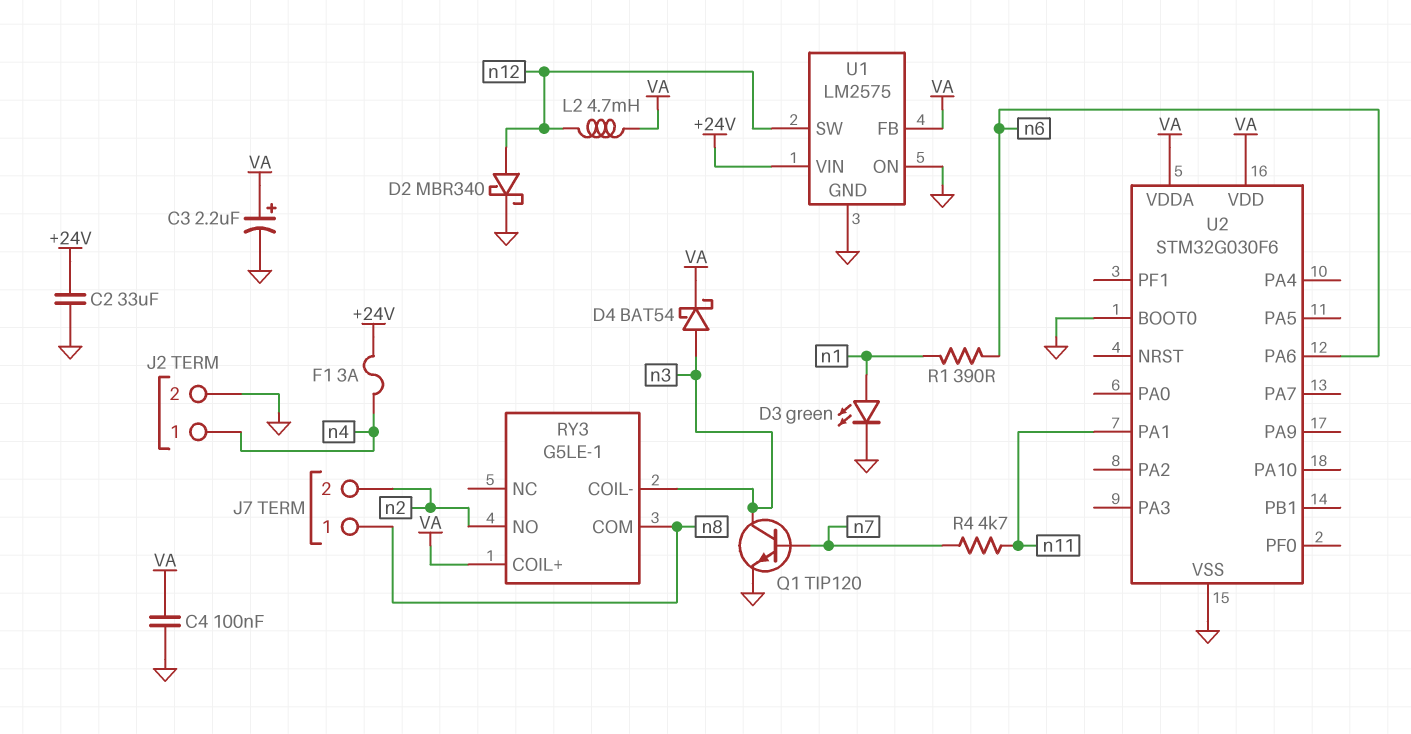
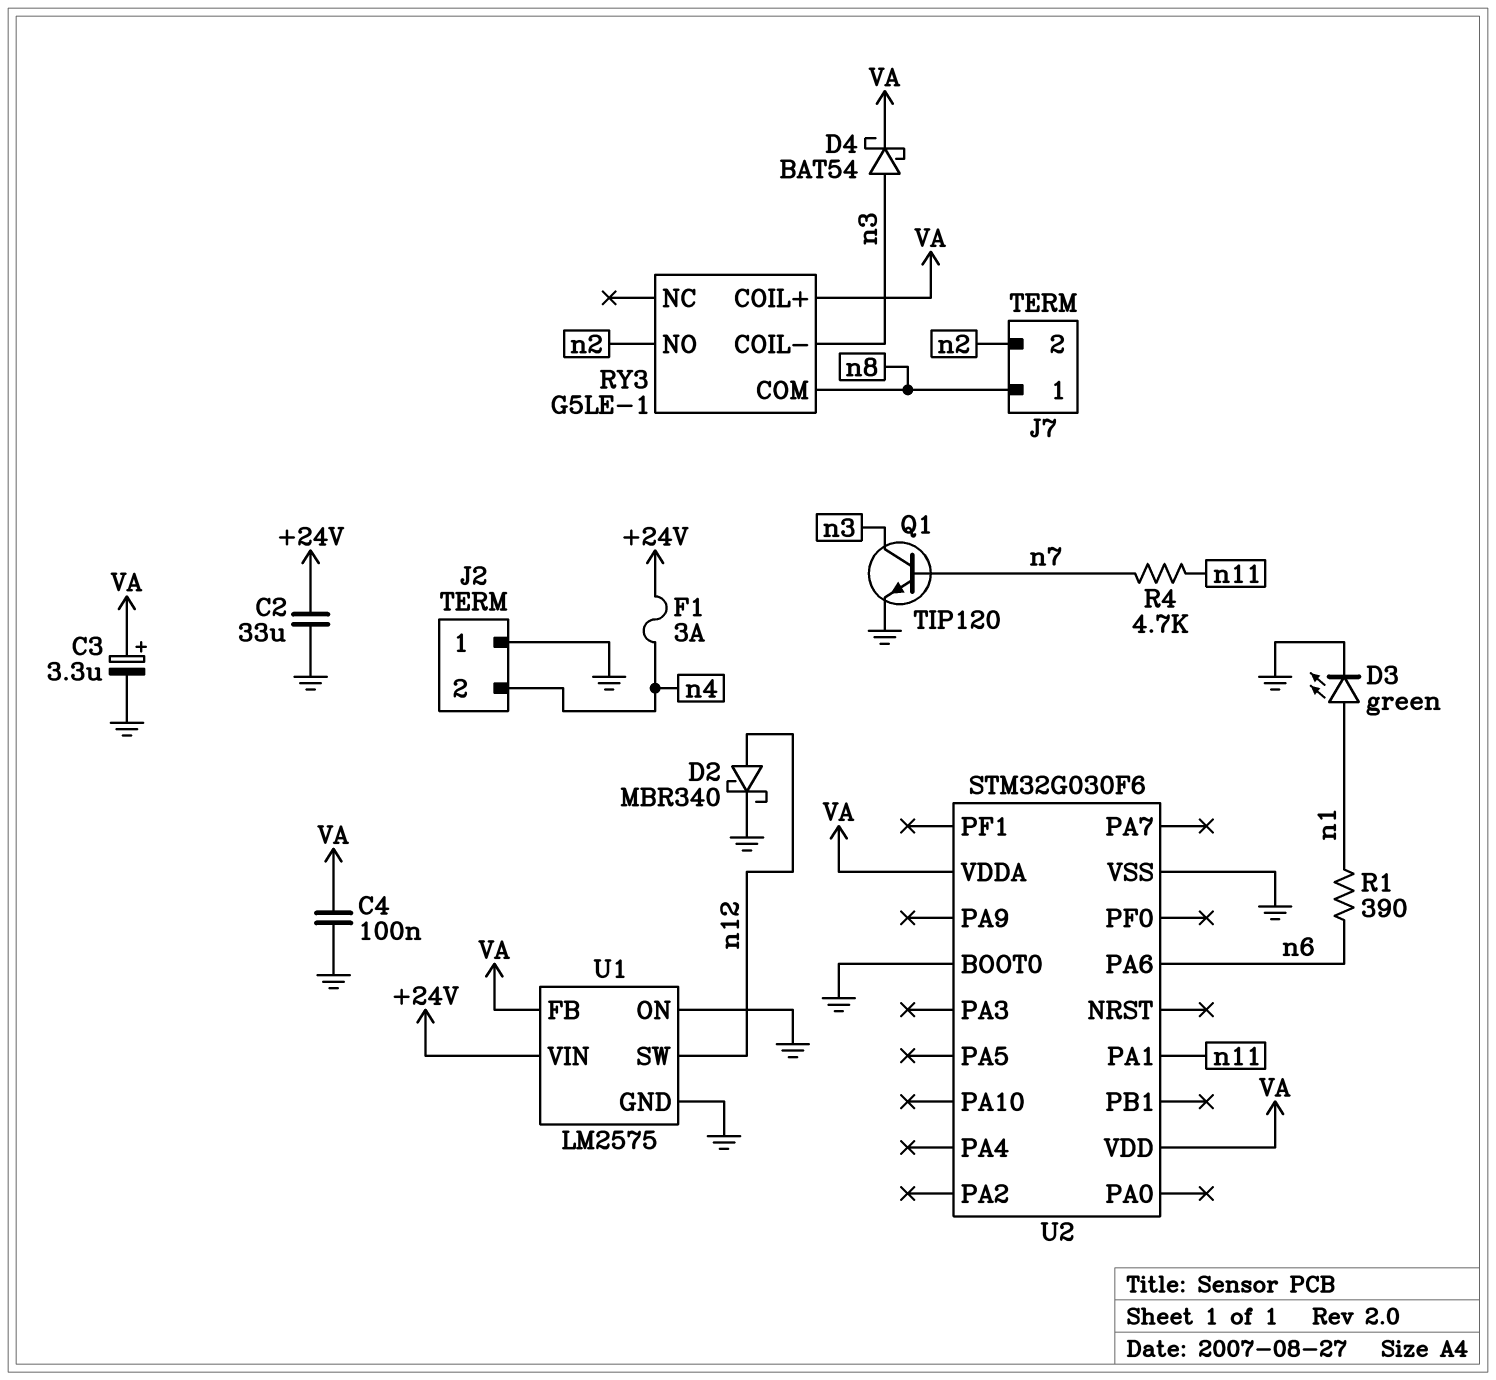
C3: 2.2uF (plus VA, minus GND) -> 3.3uF (plus VA, minus GND)
J2 pin 1: n4 -> GND
J2 pin 2: GND -> n4
L2: 4.7mH (VA, n12) -> none

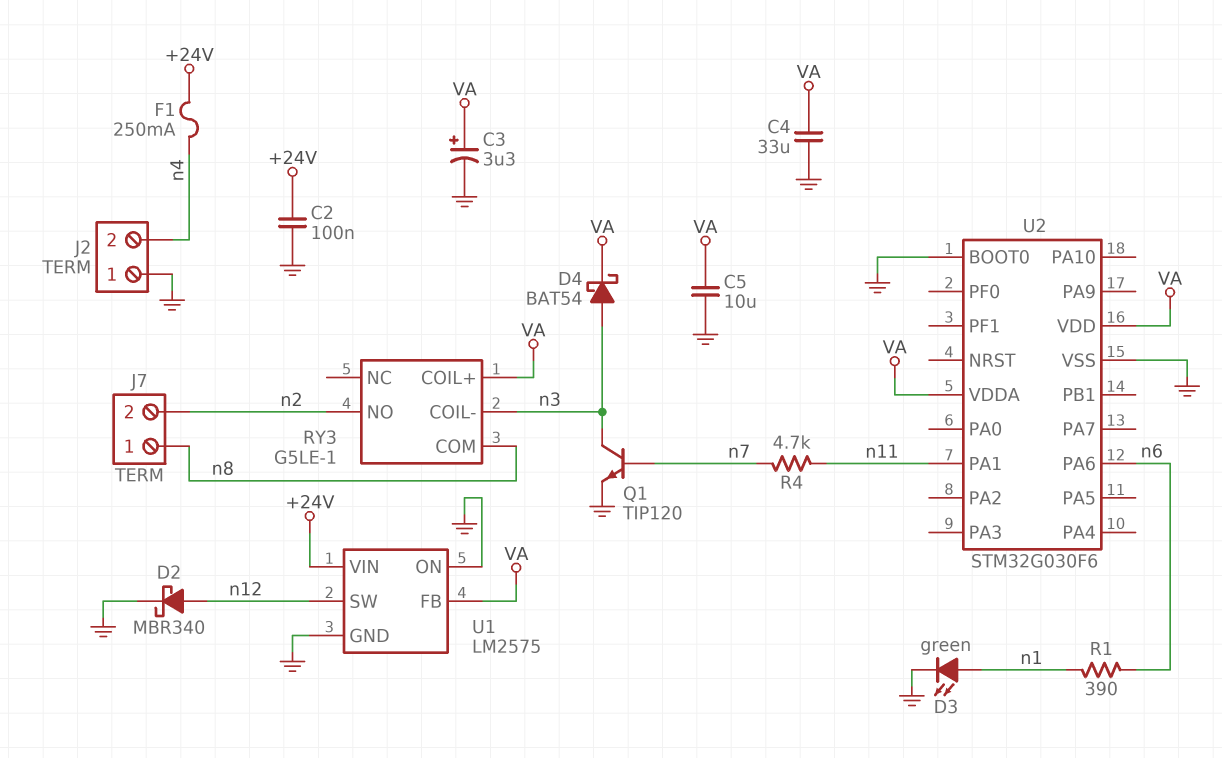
C2: 33uF (+24V, GND) -> 100nF (+24V, GND)
C4: 100nF (GND, VA) -> 33uF (GND, VA)
C5: none -> 10uF (GND, VA)
F1: 3A (+24V, n4) -> 250mA (+24V, n4)

